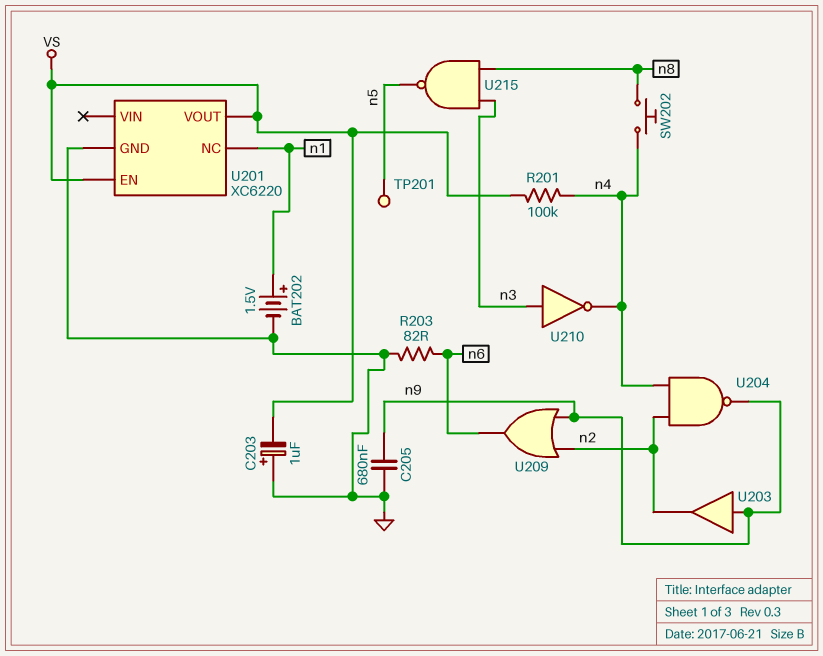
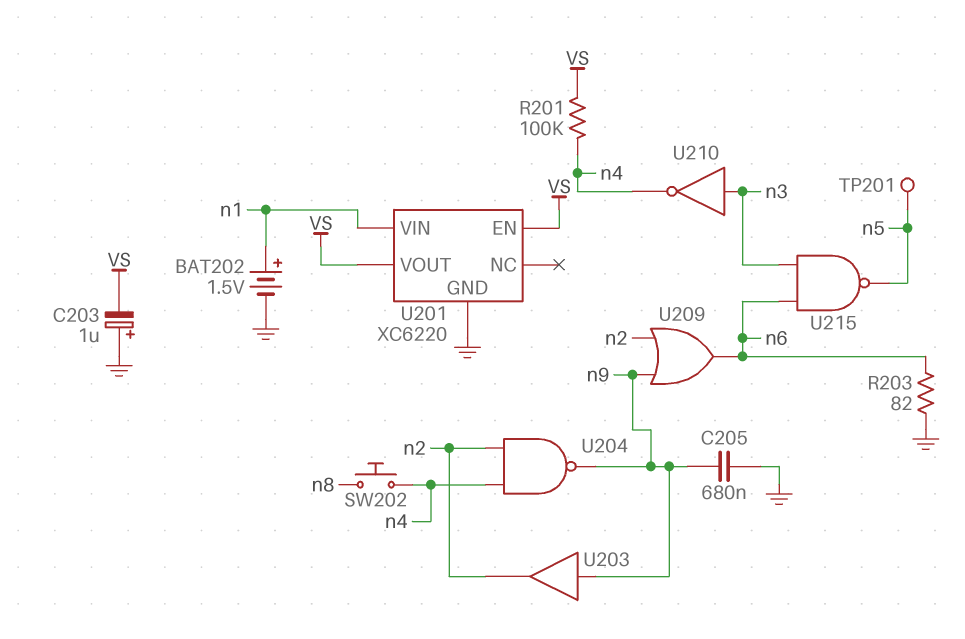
U201 pin NC: n1 -> none
U201 pin VIN: none -> n1
U215: NAND (in n3, in n8, out n5) -> NAND (in n3, in n6, out n5)

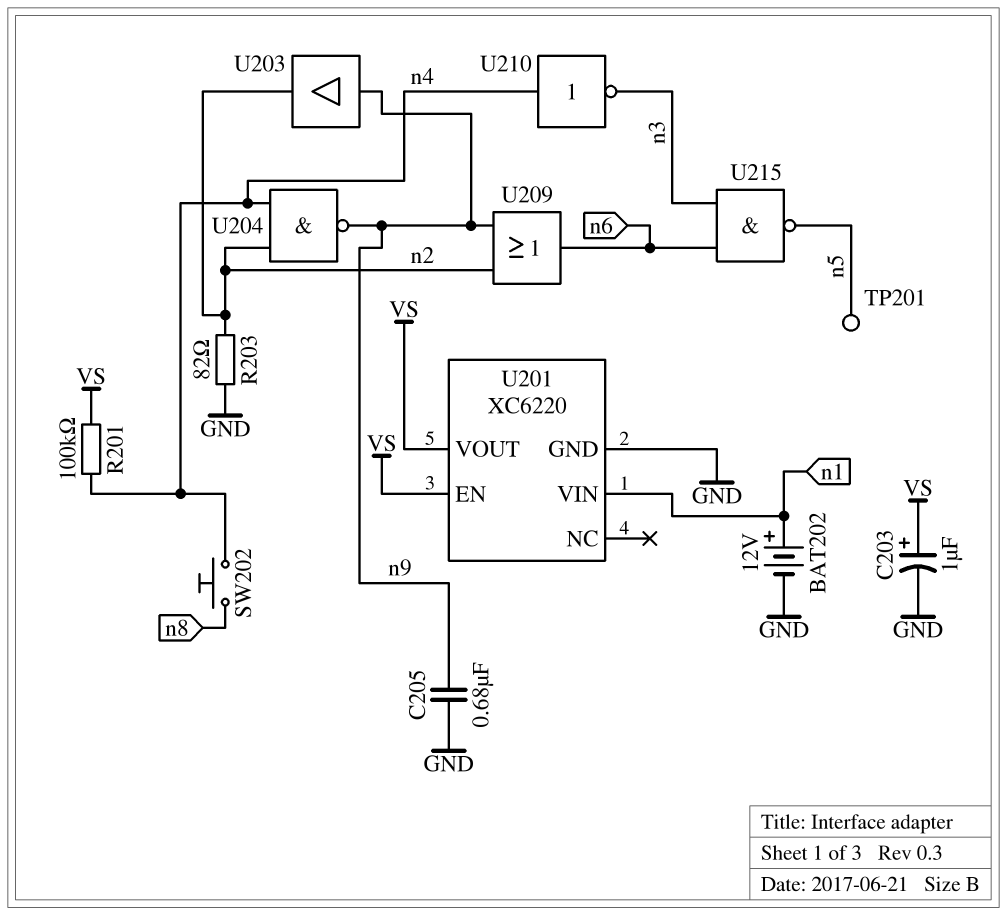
BAT202: 1.5V (plus n1, minus GND) -> 12V (plus n1, minus GND)
C203: 1uF (plus GND, minus VS) -> 1uF (plus VS, minus GND)
R203: 82 (GND, n6) -> 82 (GND, n2)
U210: NOT (in n3, out n4) -> NOT (in n4, out n3)

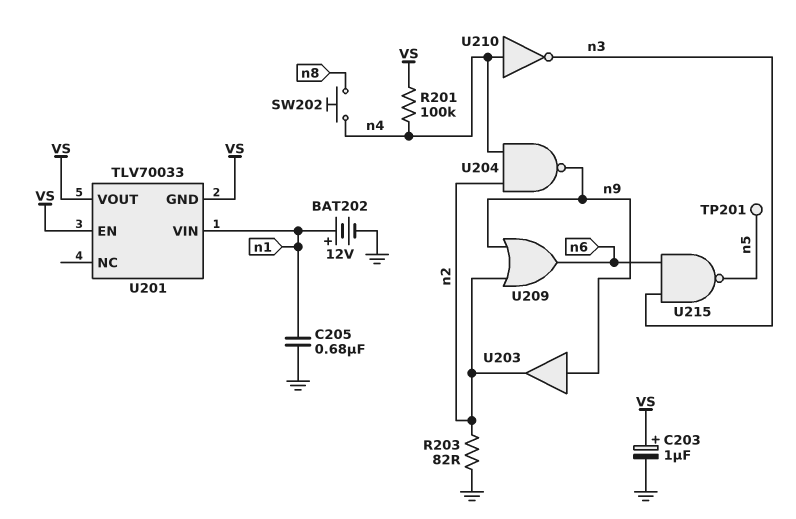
C205: 680nF (GND, n9) -> 680nF (GND, n1)
U201: XC6220 -> TLV70033
U201 pin GND: GND -> VS

